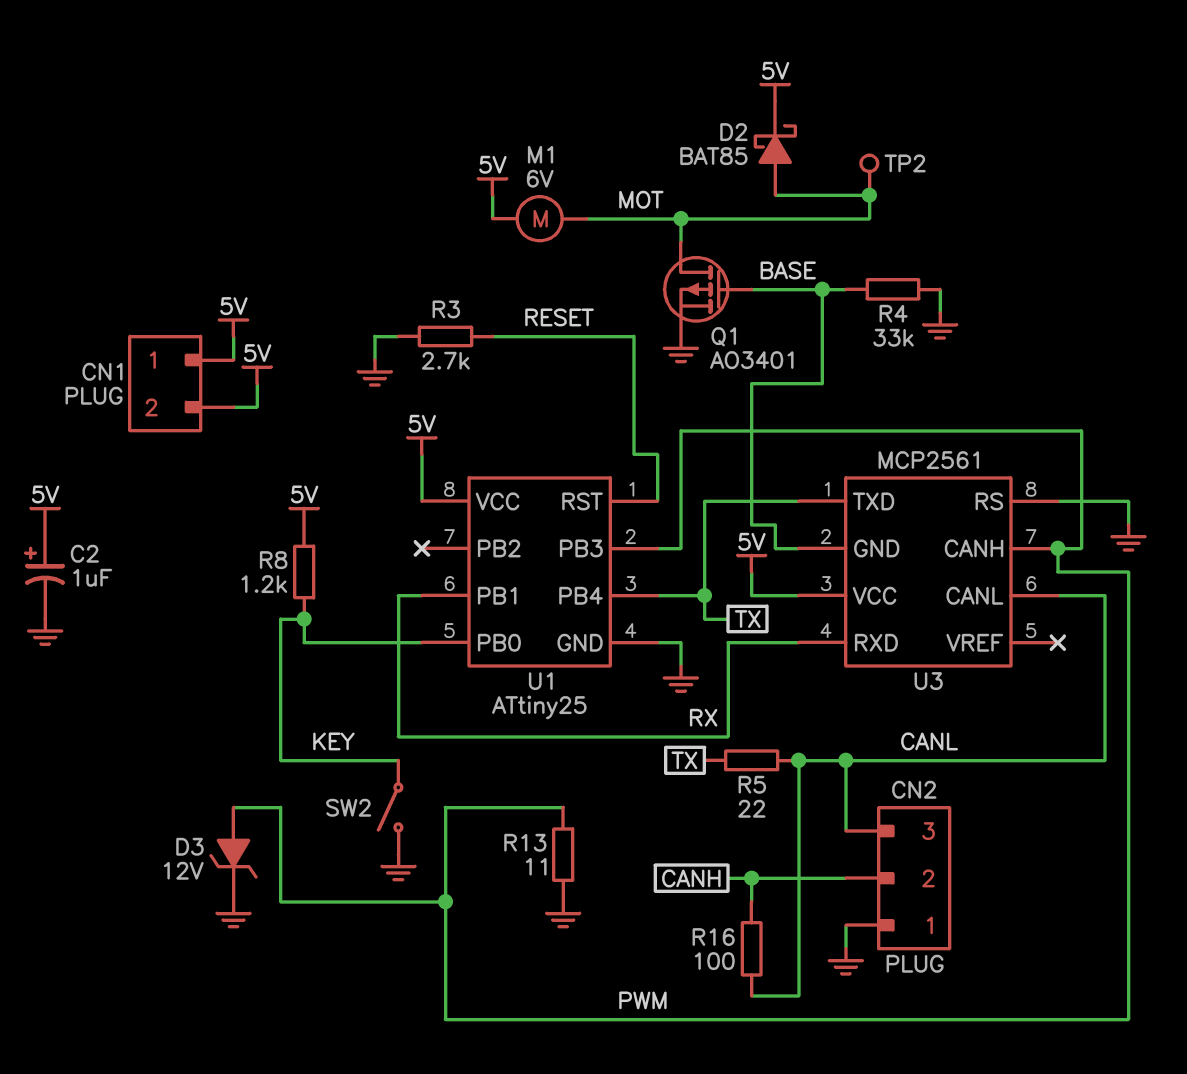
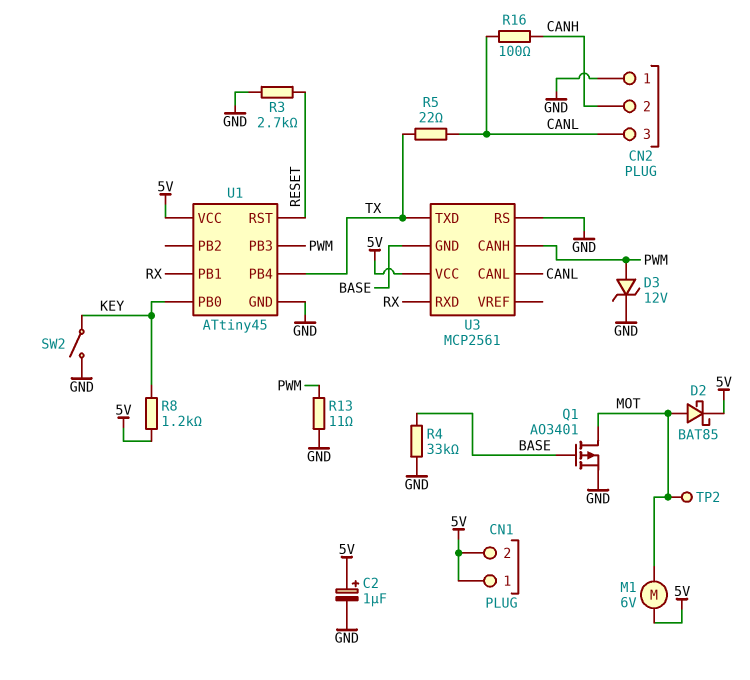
U1: ATtiny25 -> ATtiny45

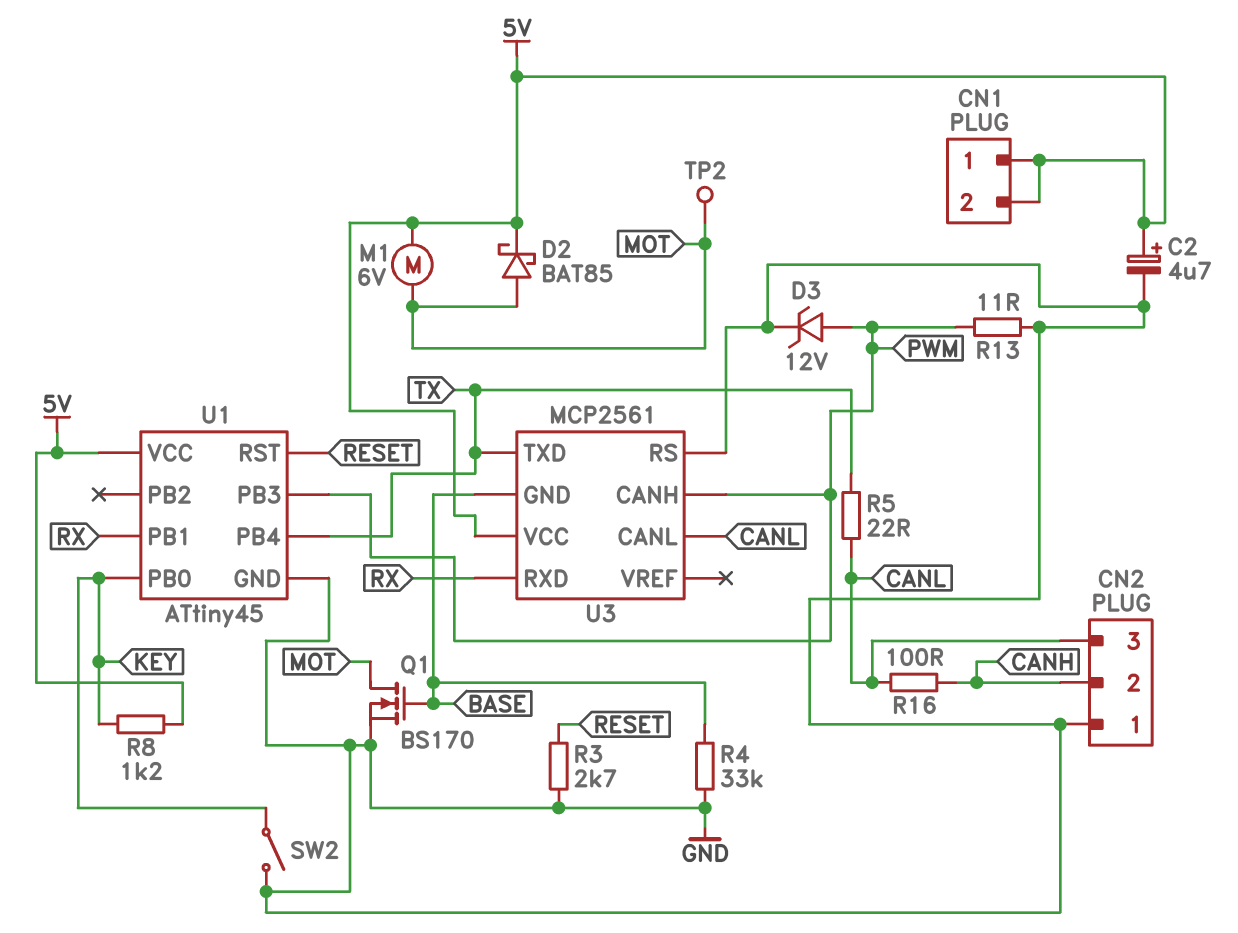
C2: 1uF (plus 5V, minus GND) -> 4.7uF (plus 5V, minus GND)
Q1: PMOS AO3401 (G BASE, D MOT, S GND) -> NMOS BS170 (G BASE, D MOT, S GND)

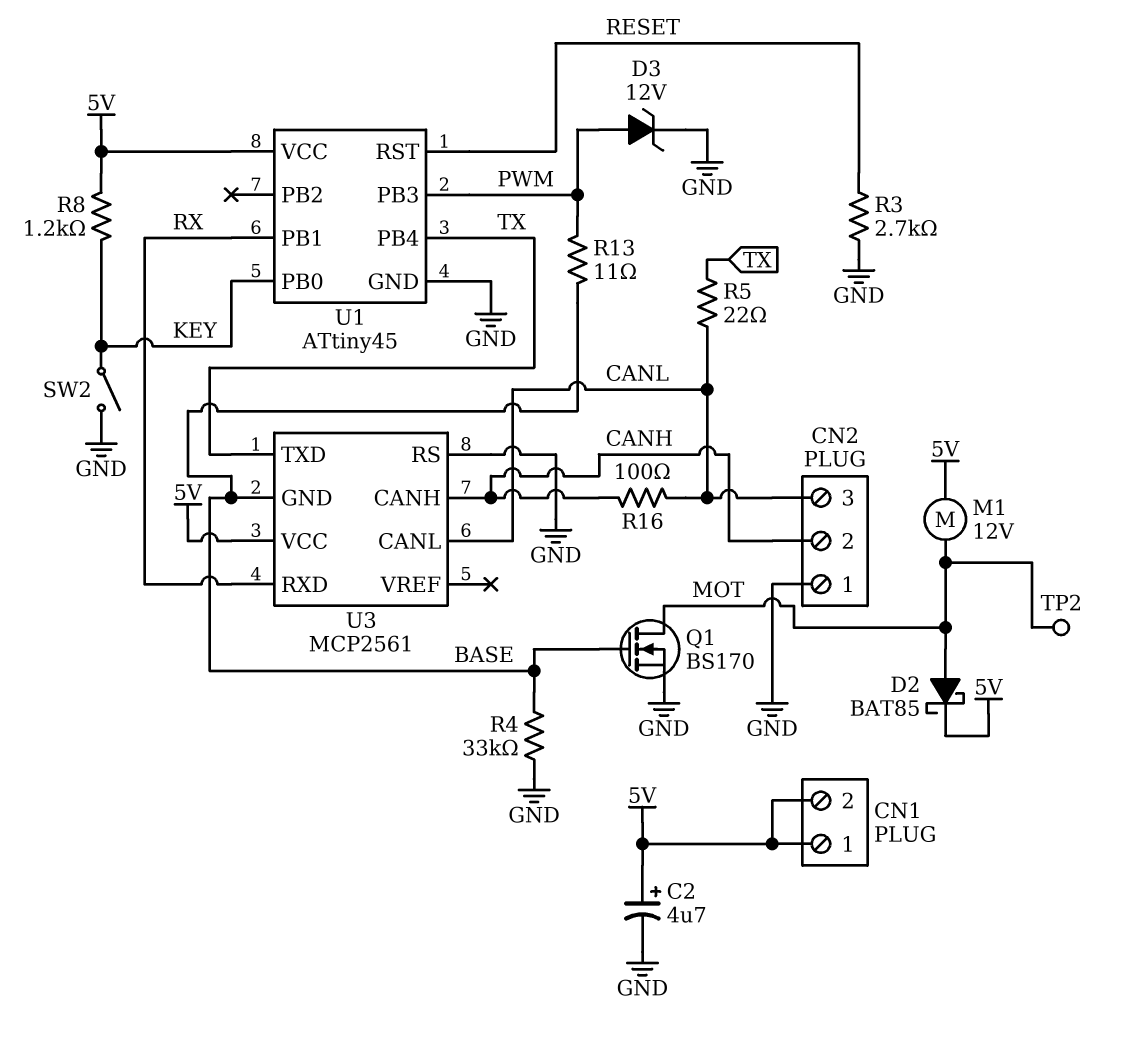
M1: motor 6V (5V, MOT) -> motor 12V (5V, MOT)
R13: 11 (GND, PWM) -> 11 (BASE, PWM)
U3 pin CANH: PWM -> CANH

